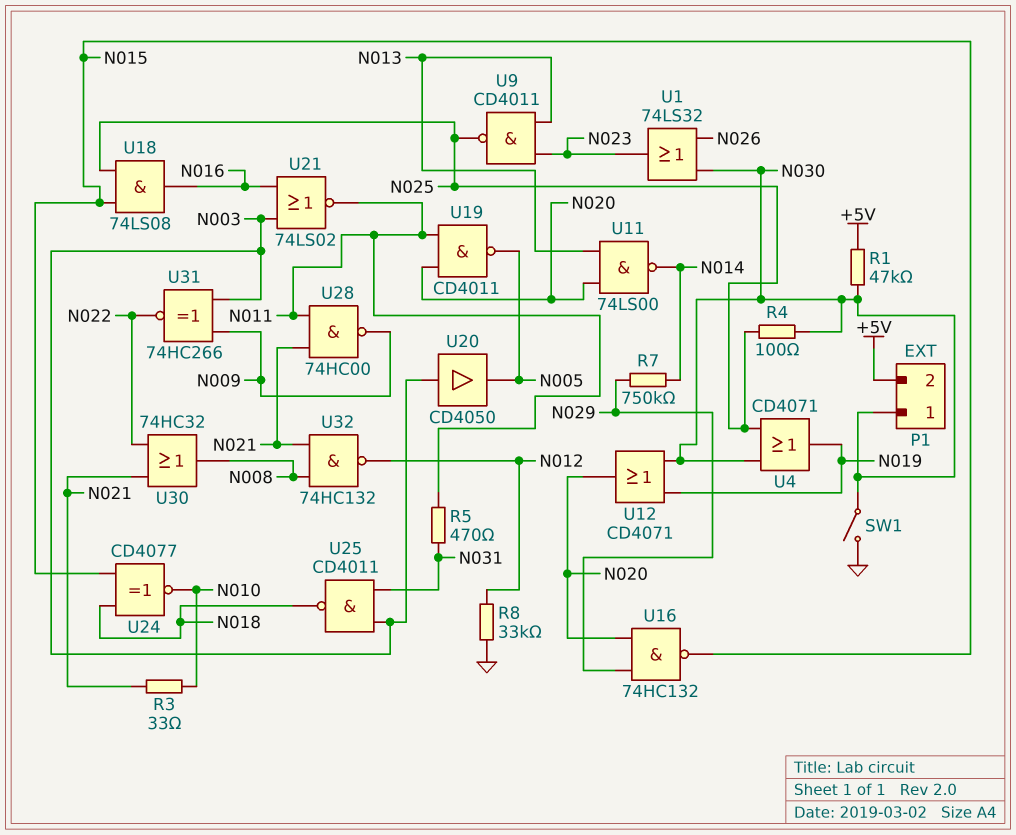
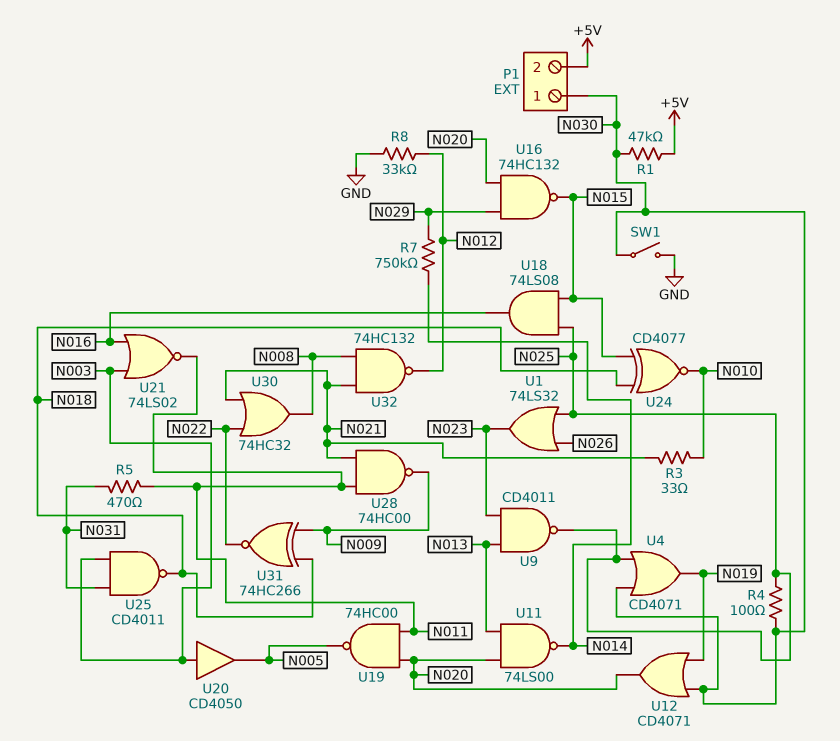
U1: OR 74LS32 (in N026, in N030, out N023) -> OR 74LS32 (in N025, in N026, out N023)
U19: NAND CD4011 (in N011, in N020, out N005) -> NAND 74HC00 (in N011, in N020, out N005)
U31: XNOR 74HC266 (in N003, in N009, out N022) -> XNOR 74HC266 (in N009, in N018, out N022)

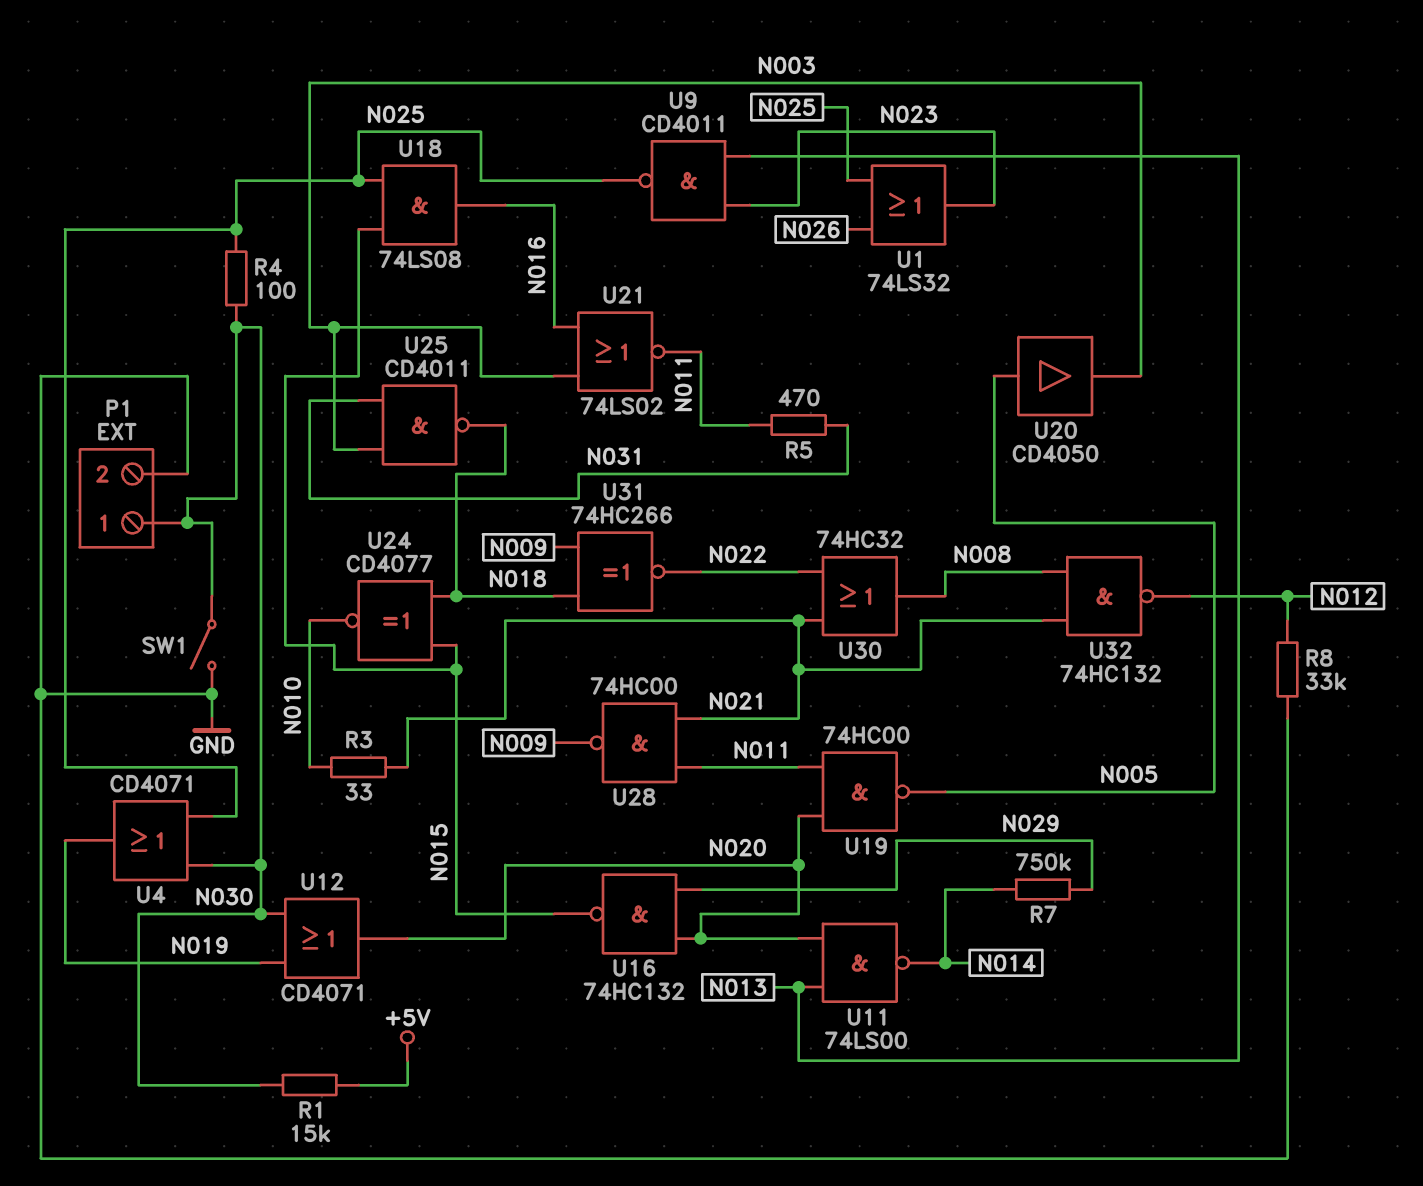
P1 pin 2: +5V -> GND
R1: 47k (+5V, N030) -> 15k (+5V, N030)
U20: buffer CD4050 (in N003, out N005) -> buffer CD4050 (in N005, out N003)

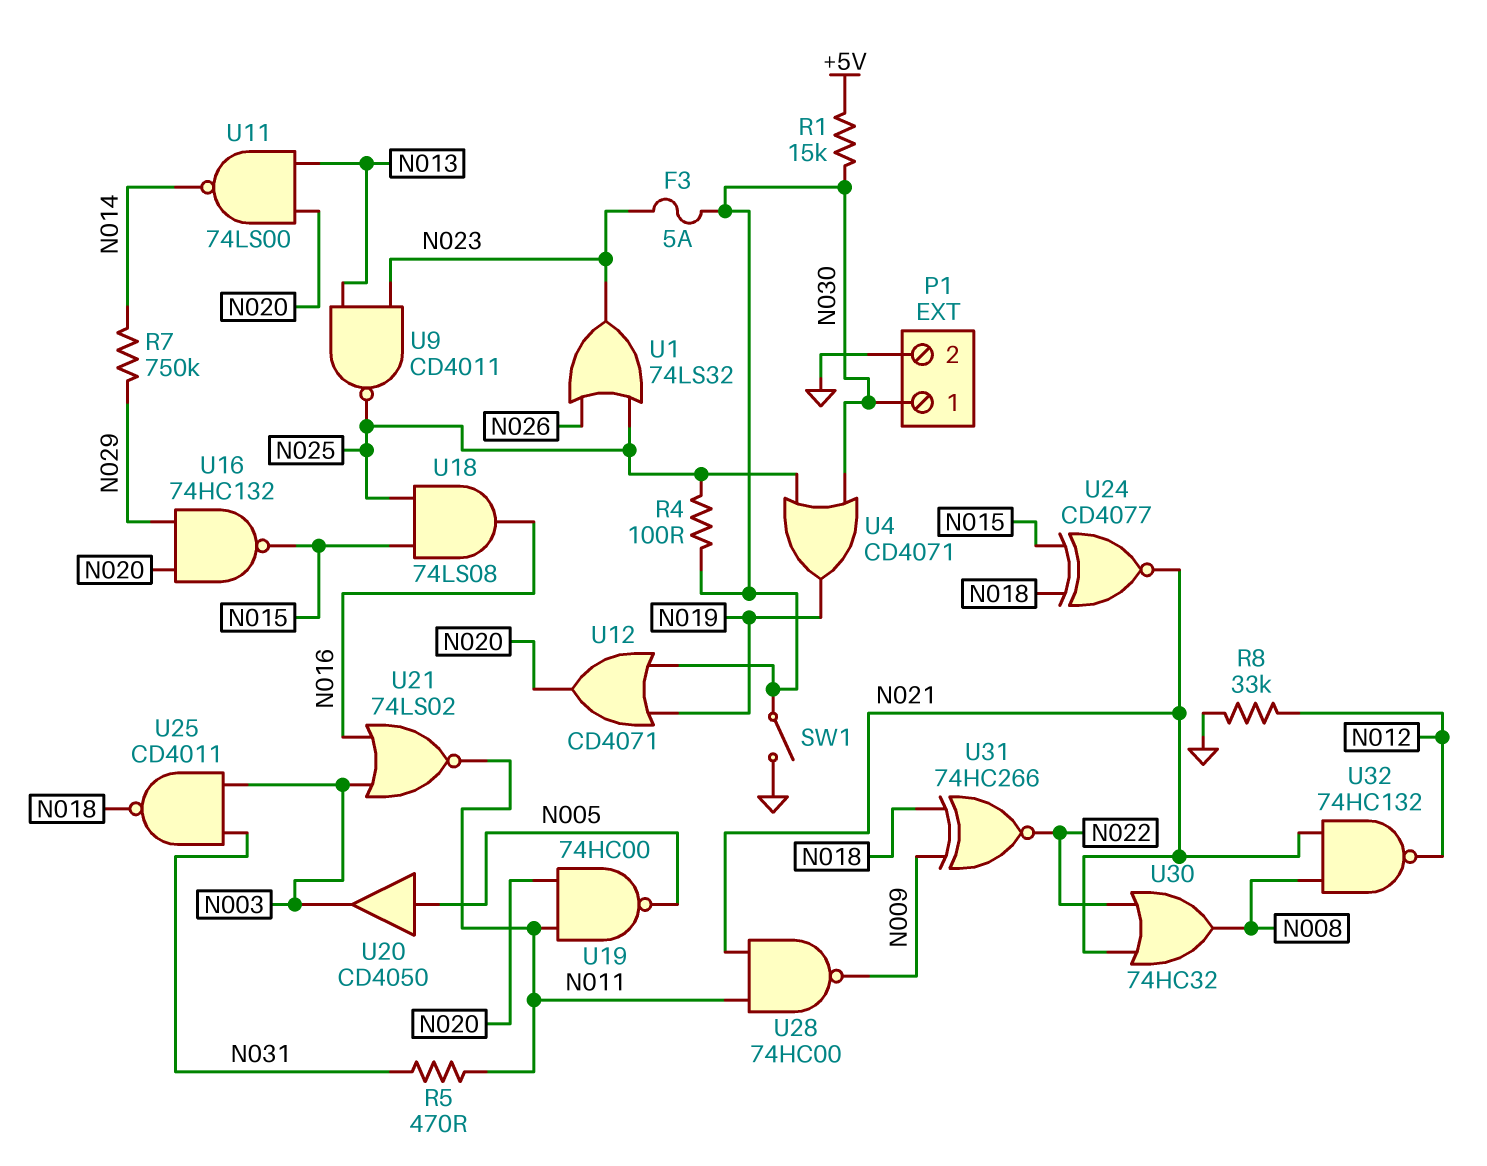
F3: none -> 5A (N023, N030)
R3: 33 (N010, N021) -> none
U24: XNOR CD4077 (in N015, in N018, out N010) -> XNOR CD4077 (in N015, in N018, out N021)

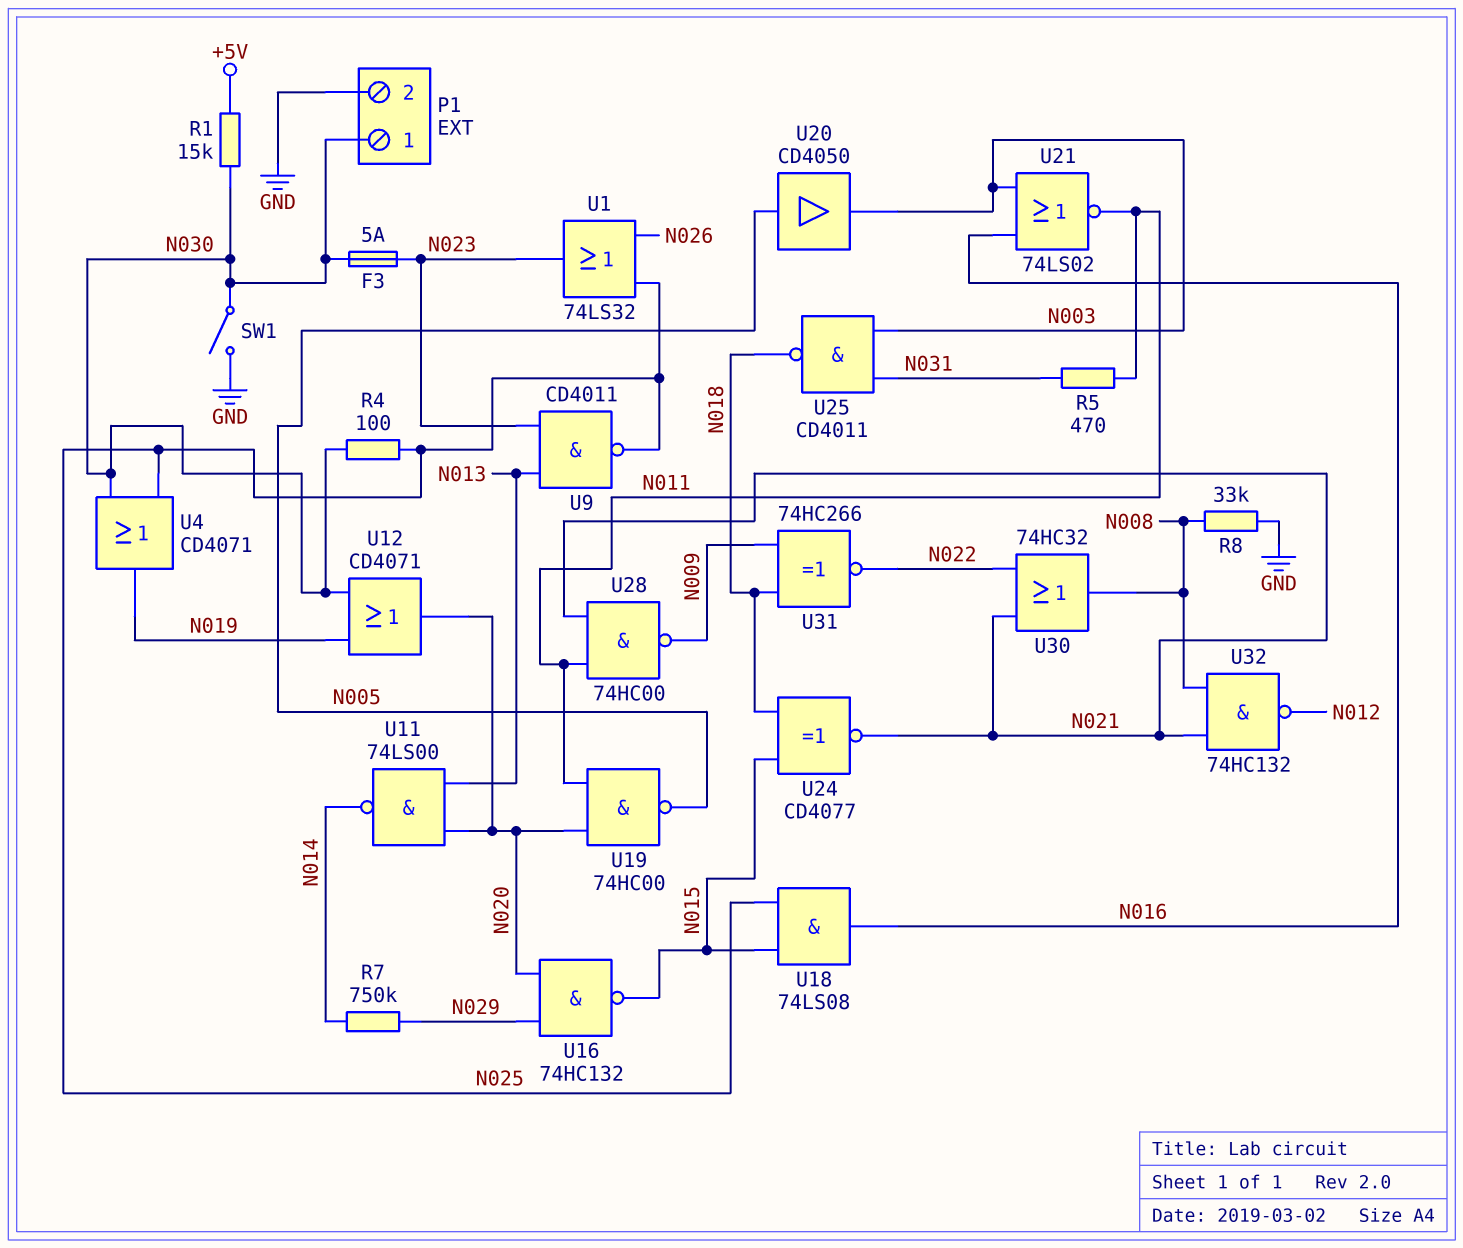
R8: 33k (GND, N012) -> 33k (GND, N008)

